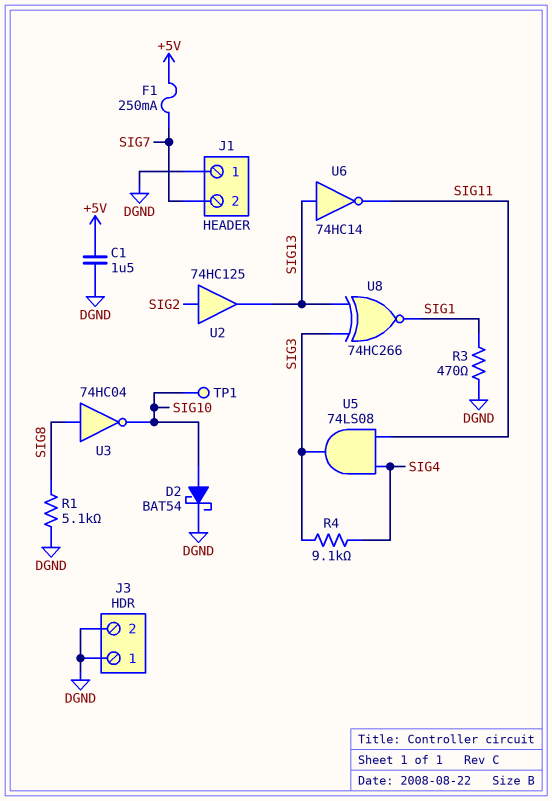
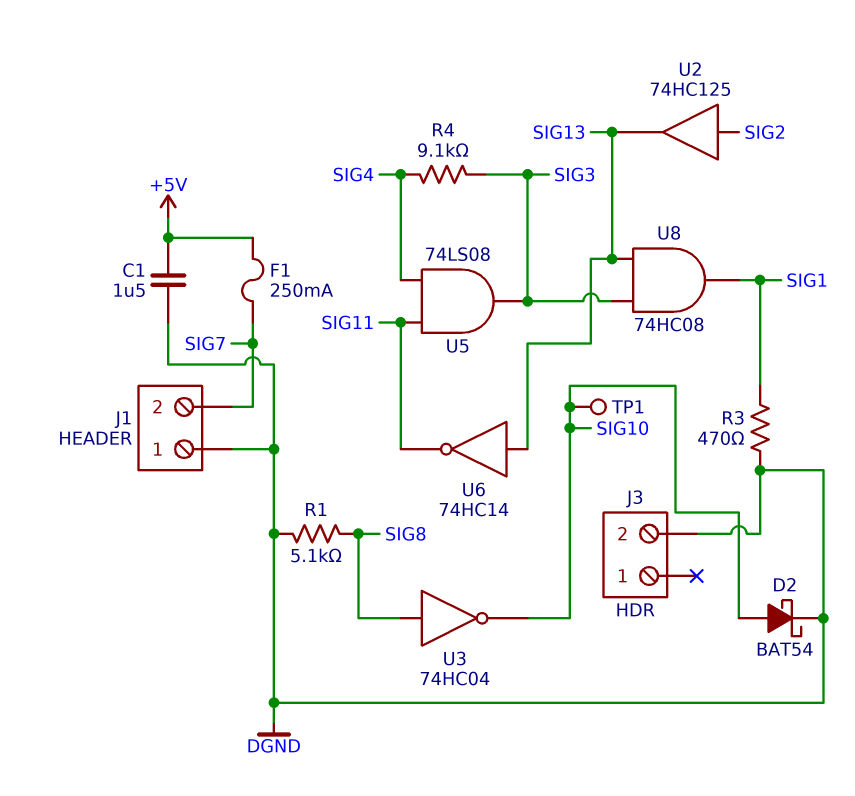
J3 pin 1: DGND -> none
U8: XNOR 74HC266 (in SIG3, in SIG13, out SIG1) -> AND 74HC08 (in SIG3, in SIG13, out SIG1)

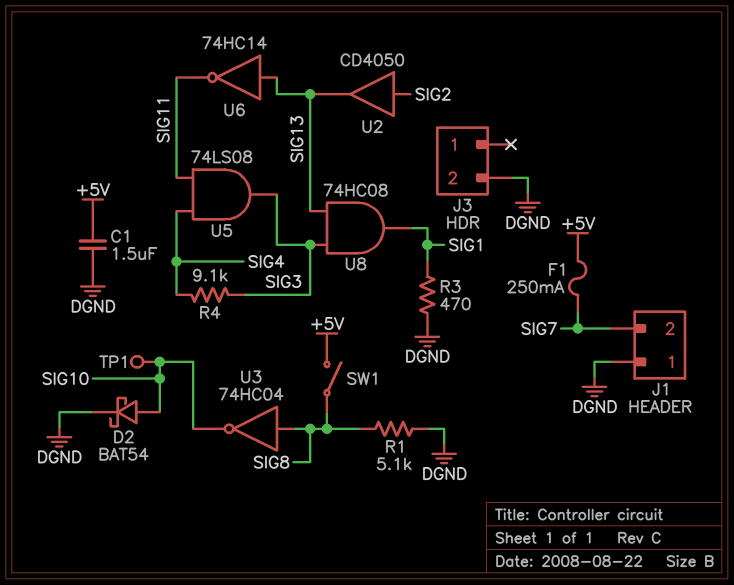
SW1: none -> switch (+5V, SIG8)
U2: buffer 74HC125 (in SIG2, out SIG13) -> buffer CD4050 (in SIG2, out SIG13)

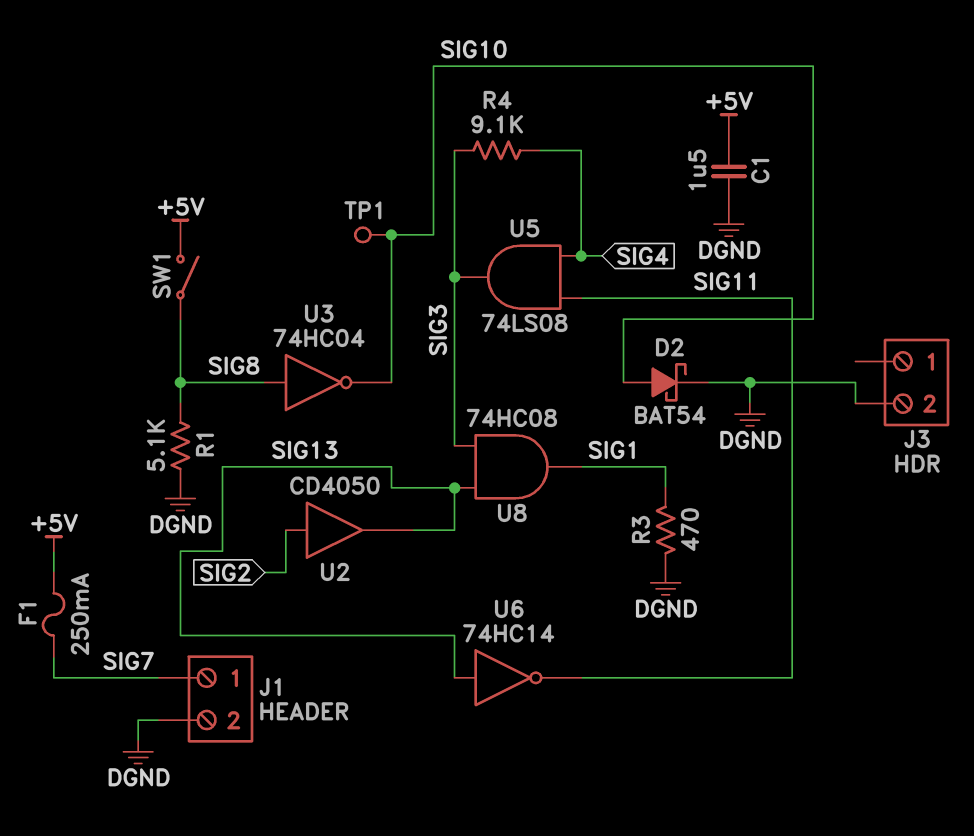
J1 pin 1: DGND -> SIG7
J1 pin 2: SIG7 -> DGND

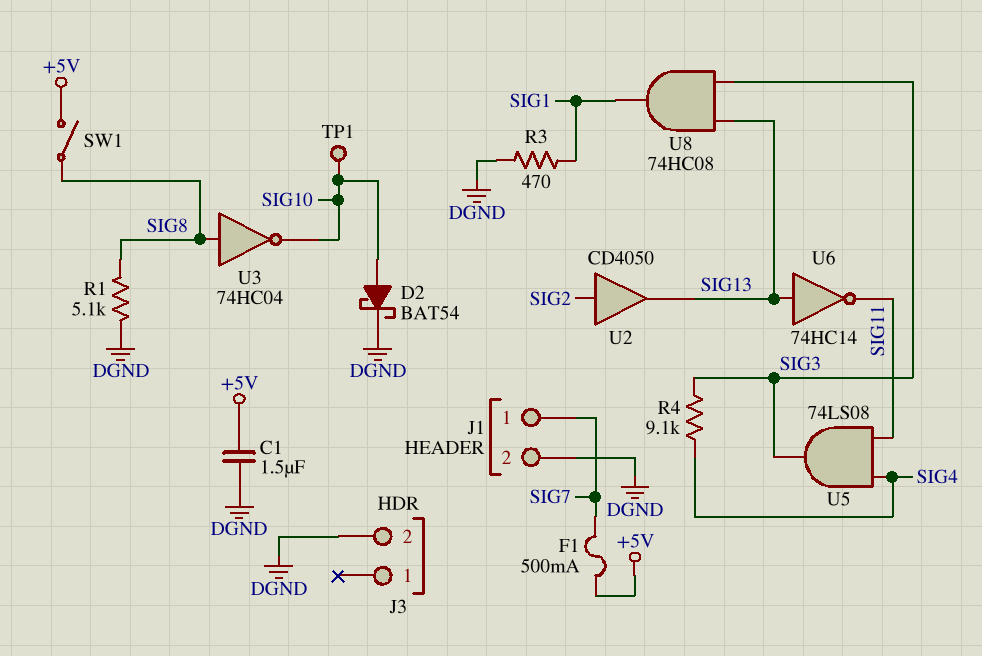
F1: 250mA (+5V, SIG7) -> 500mA (+5V, SIG7)

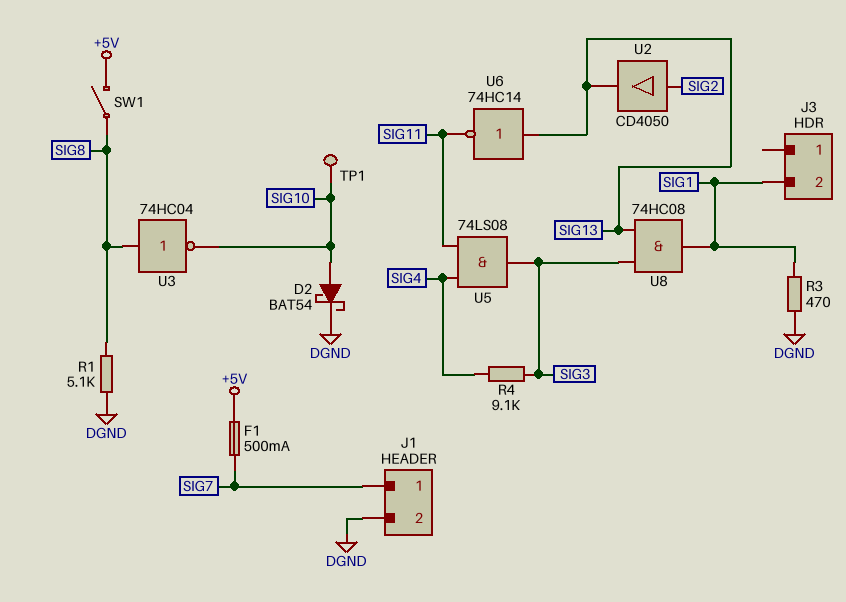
C1: 1.5uF (+5V, DGND) -> none
J3 pin 2: DGND -> SIG1

